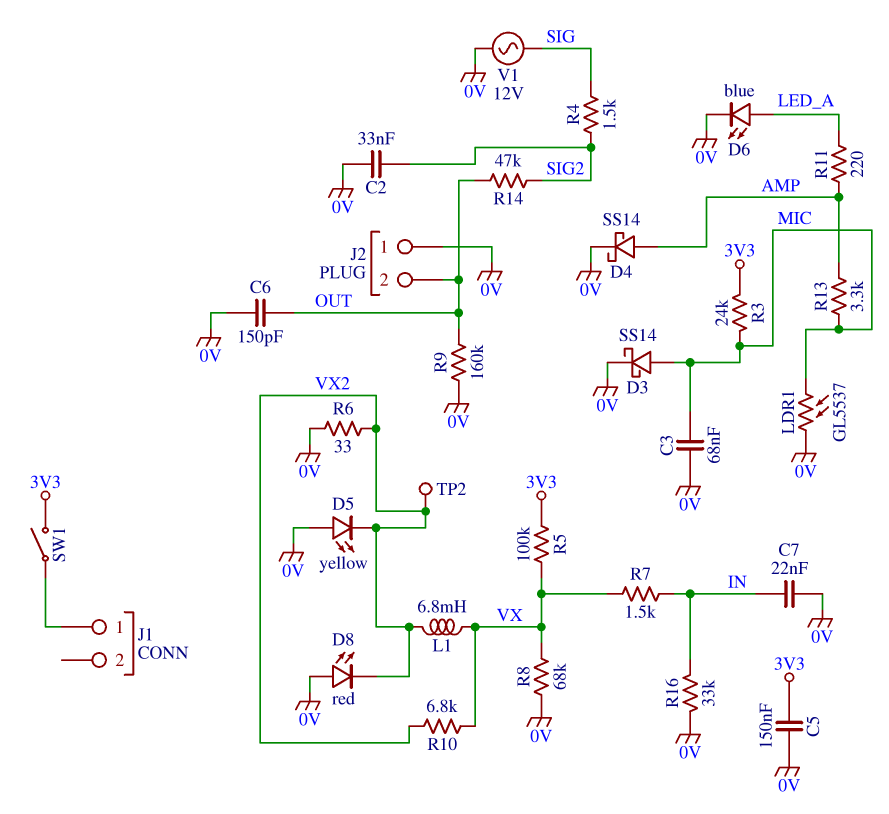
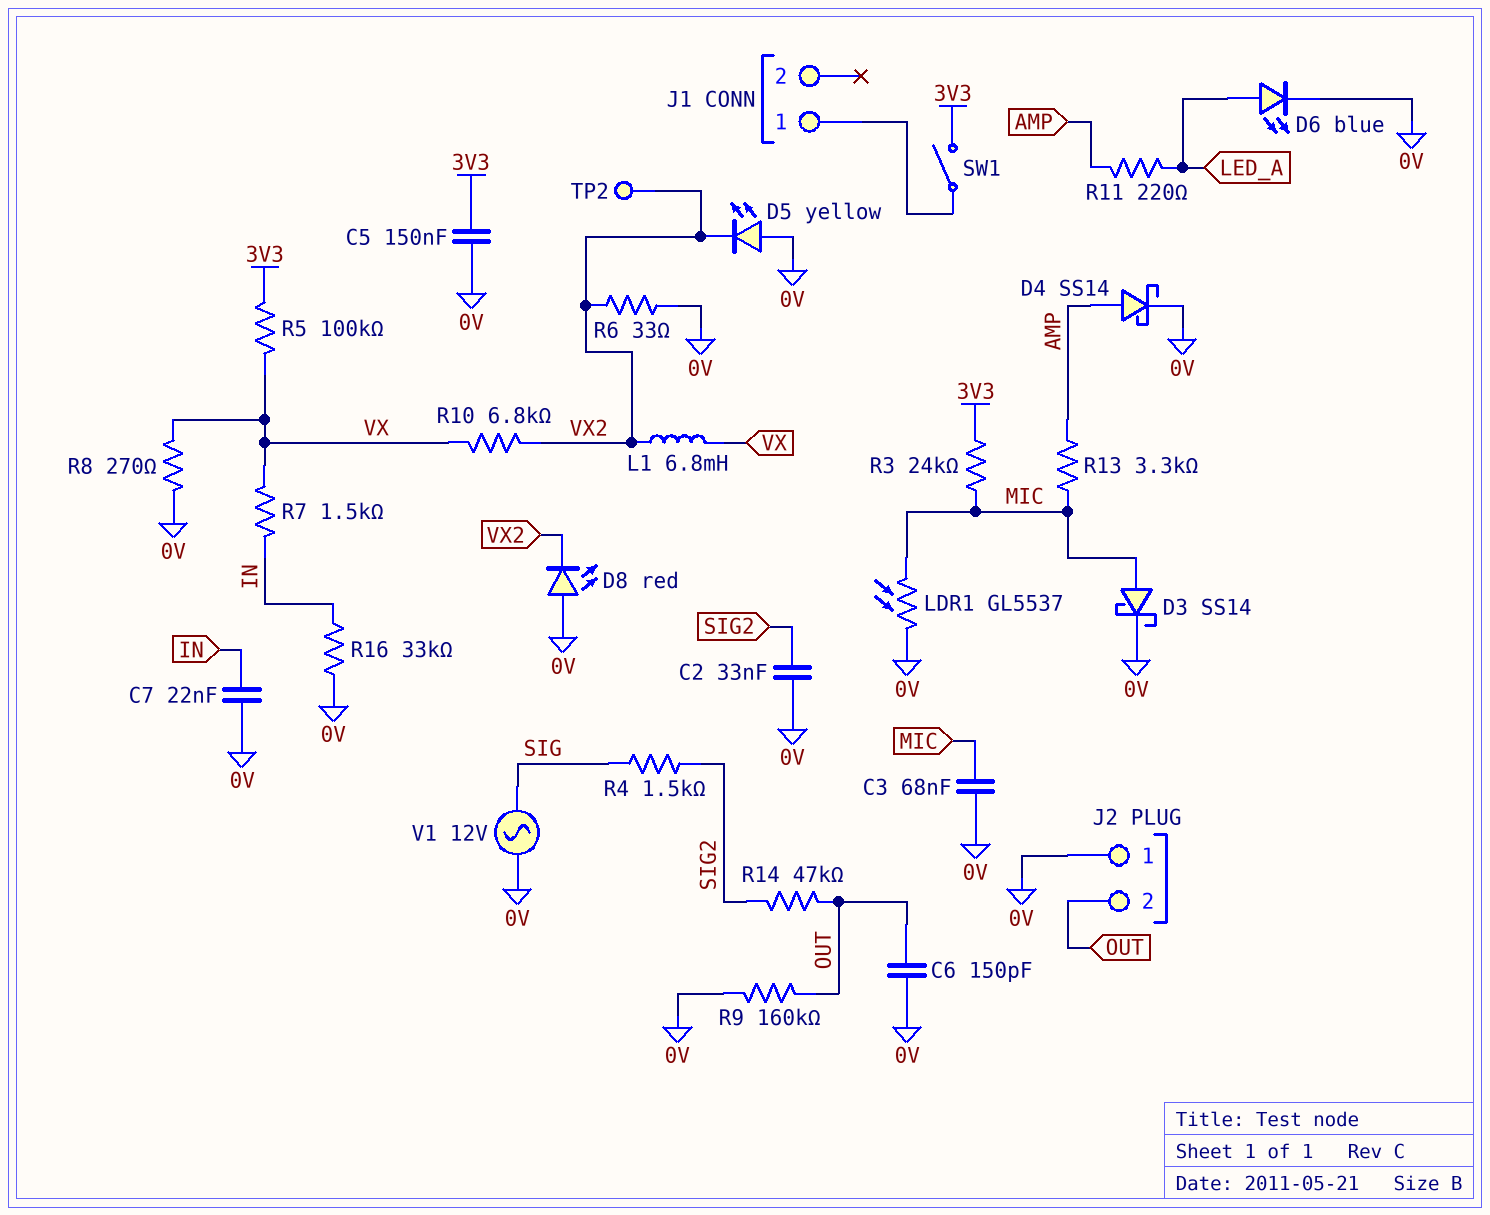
R8: 68k (0V, VX) -> 270 (0V, VX)

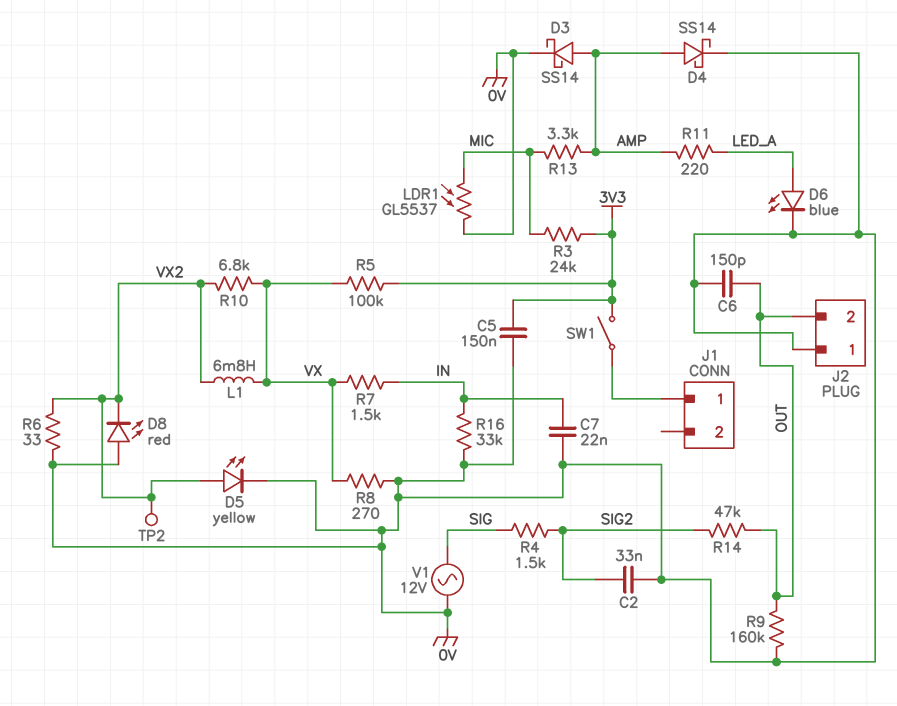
C3: 68nF (0V, MIC) -> none
D3: schottky SS14 (A MIC, K 0V) -> schottky SS14 (A AMP, K 0V)
D5: LED yellow (A 0V, K VX2) -> LED yellow (A VX2, K 0V)

